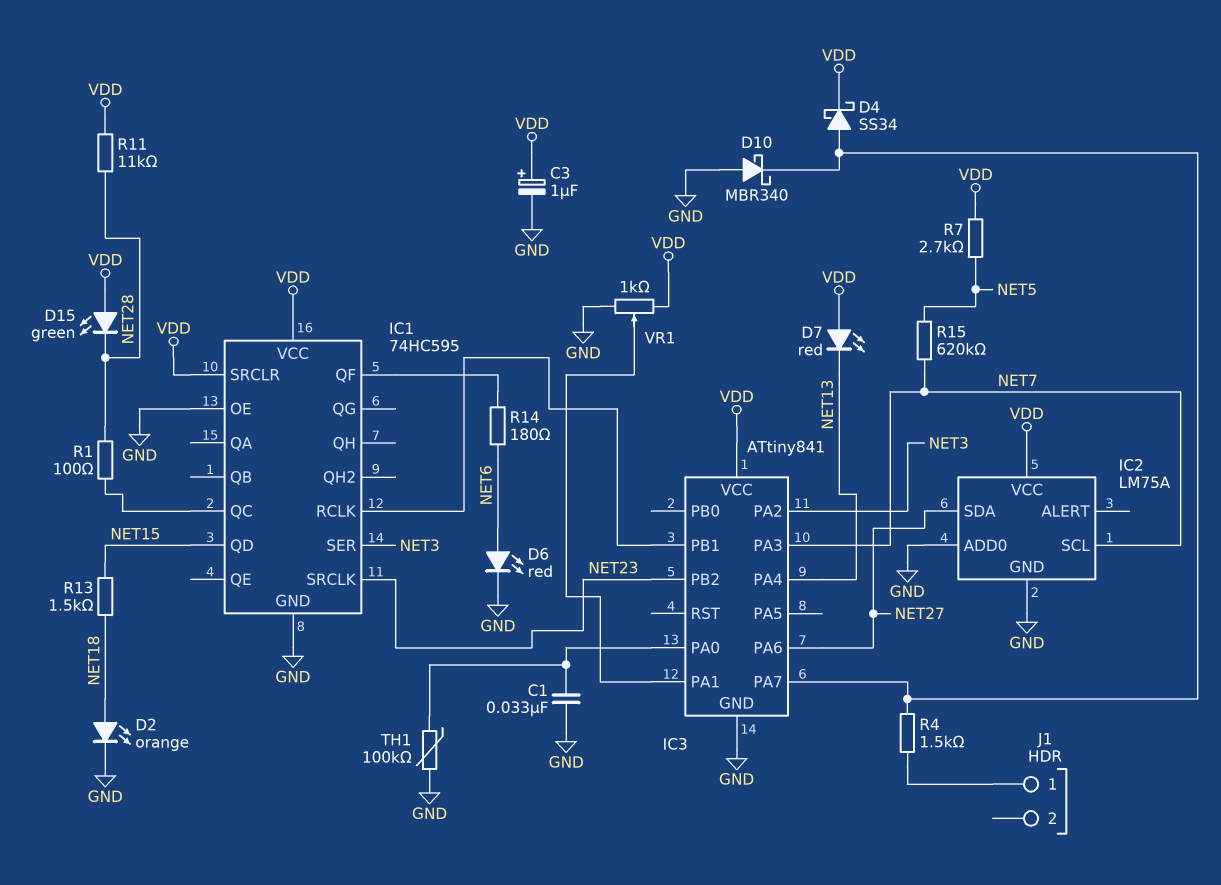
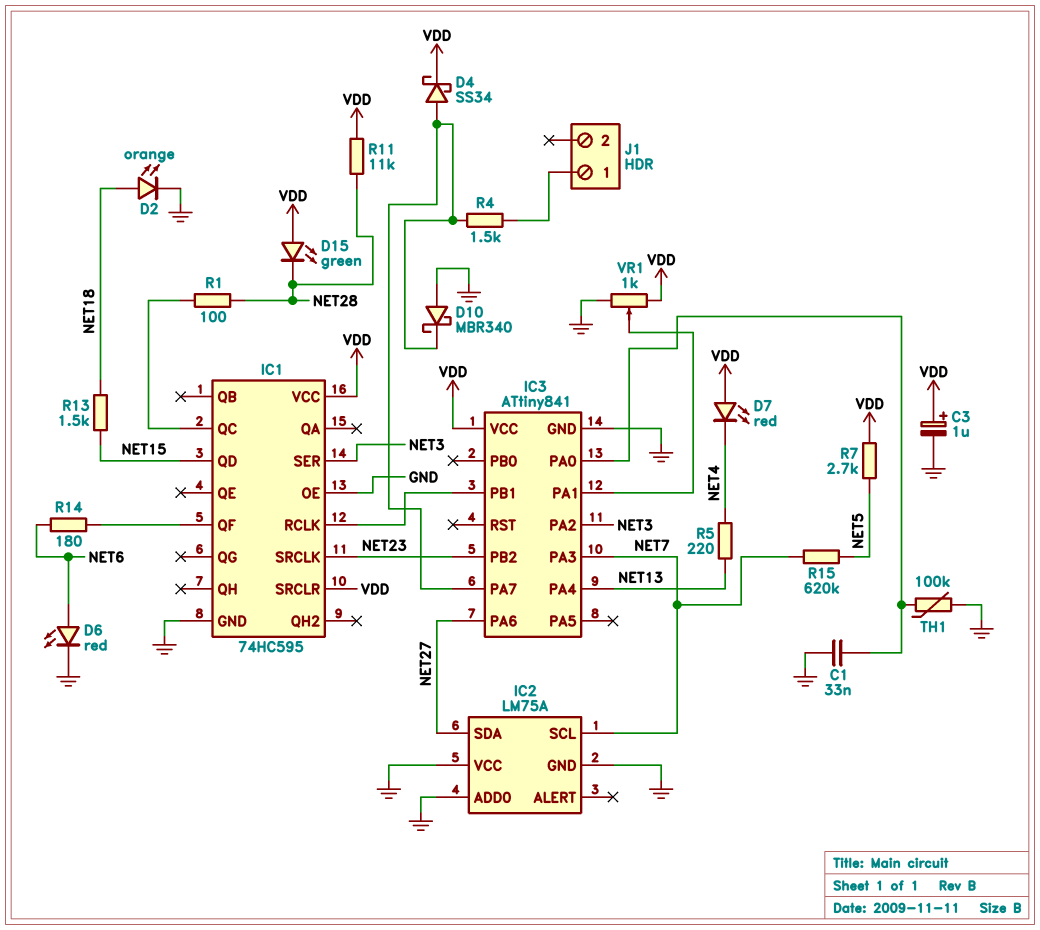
D7: LED red (A VDD, K NET13) -> LED red (A VDD, K NET4)
IC2 pin VCC: VDD -> GND
R5: none -> 220 (NET4, NET13)

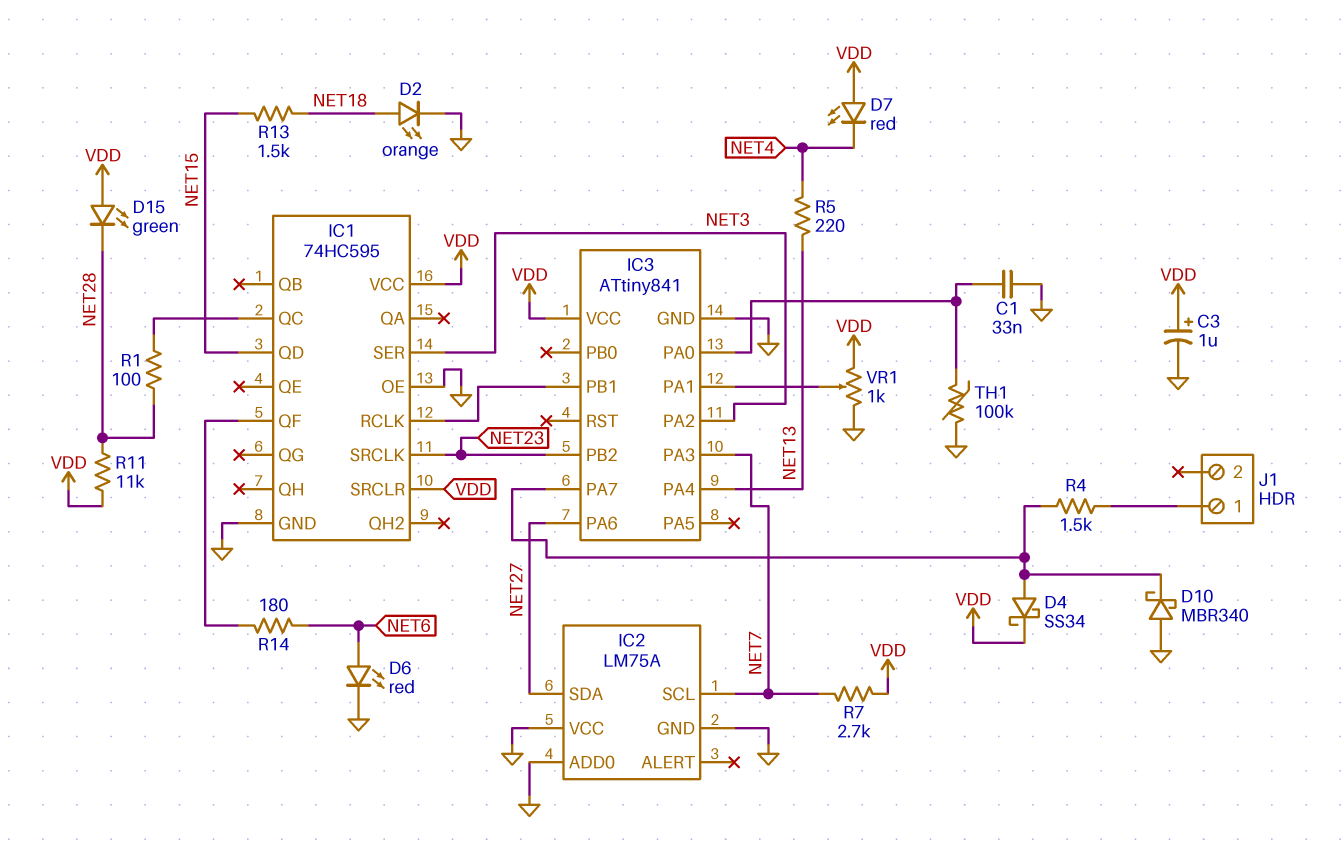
R7: 2.7k (NET5, VDD) -> 2.7k (NET7, VDD)
R15: 620k (NET5, NET7) -> none

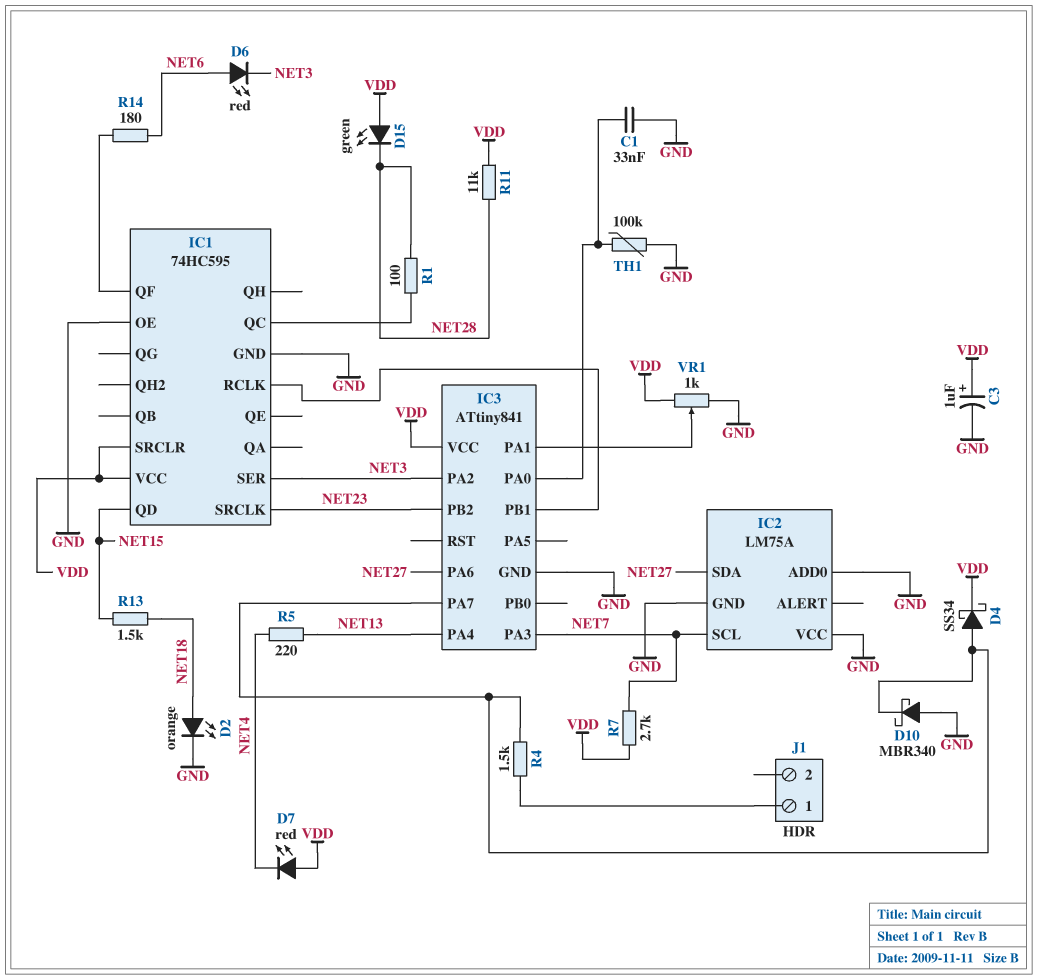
D6: LED red (A NET6, K GND) -> LED red (A NET6, K NET3)

